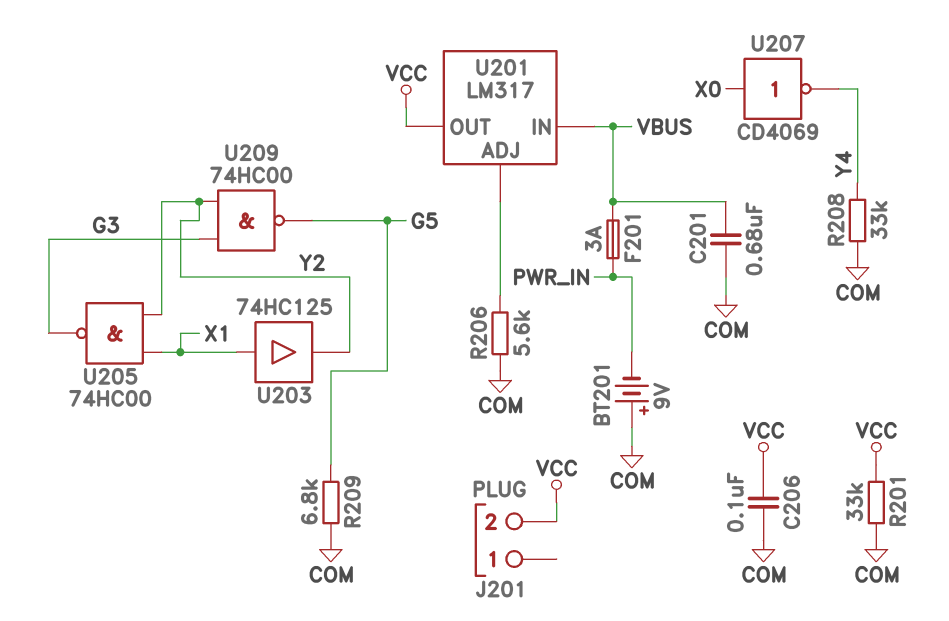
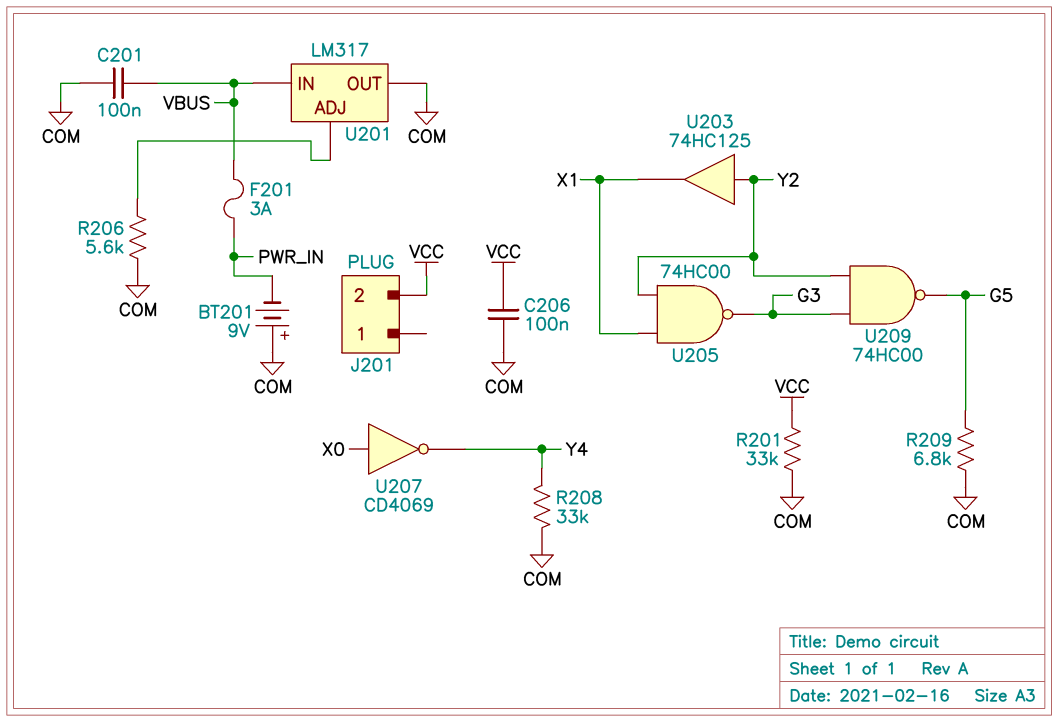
C201: 680nF (COM, VBUS) -> 100nF (COM, VBUS)
U201 pin OUT: VCC -> COM
U203: buffer 74HC125 (in X1, out Y2) -> buffer 74HC125 (in Y2, out X1)

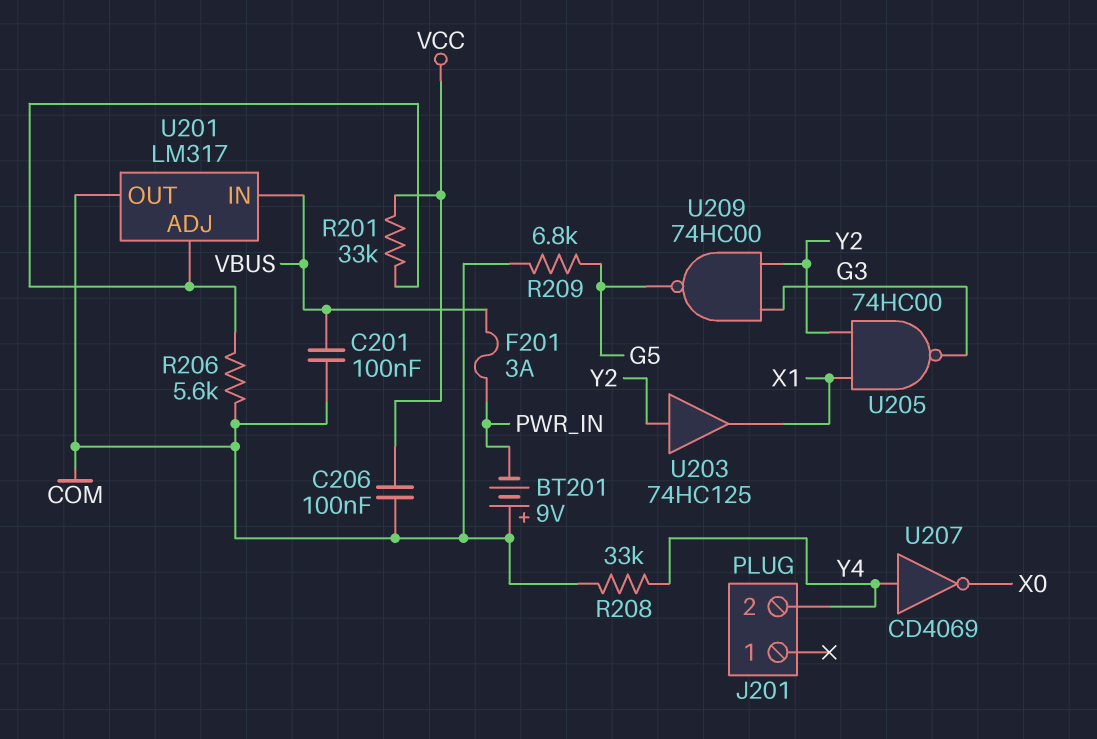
J201 pin 2: VCC -> Y4
R201: 33k (COM, VCC) -> 33k (U201/ADJ, VCC)
U207: NOT CD4069 (in X0, out Y4) -> NOT CD4069 (in Y4, out X0)

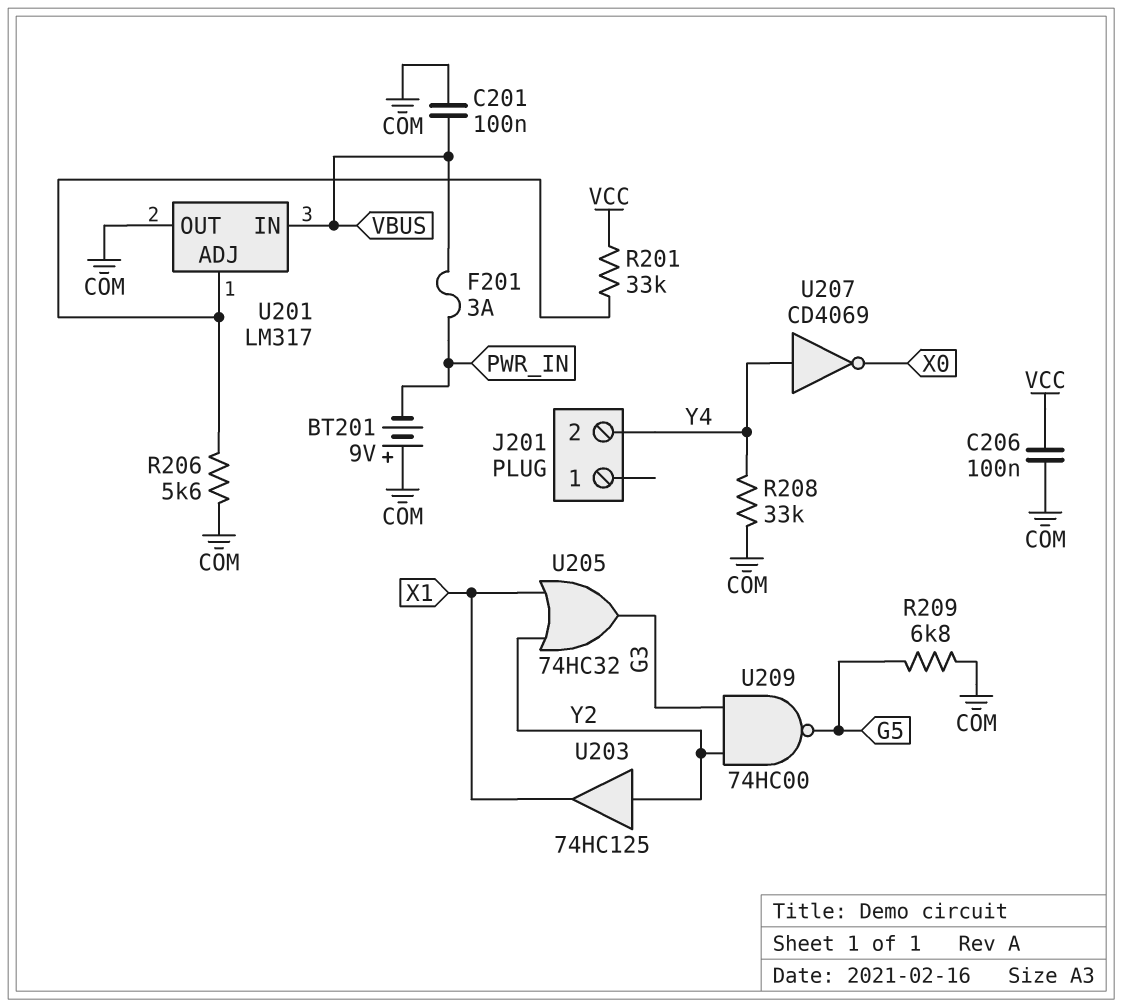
U205: NAND 74HC00 (in X1, in Y2, out G3) -> OR 74HC32 (in X1, in Y2, out G3)

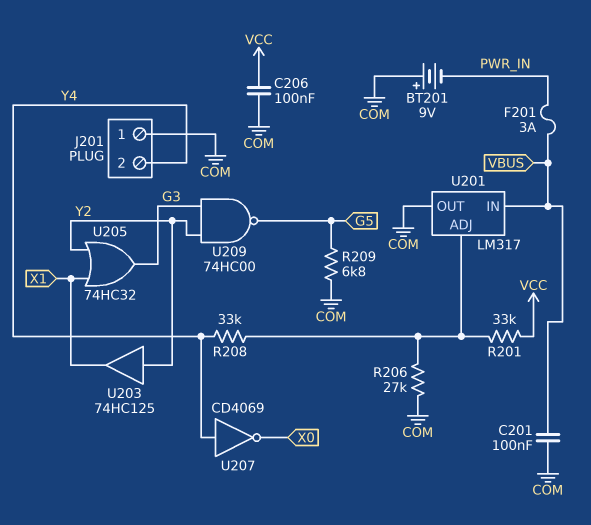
J201 pin 1: none -> COM
R206: 5.6k (COM, U201/ADJ) -> 27k (COM, U201/ADJ)
R208: 33k (COM, Y4) -> 33k (U201/ADJ, Y4)

